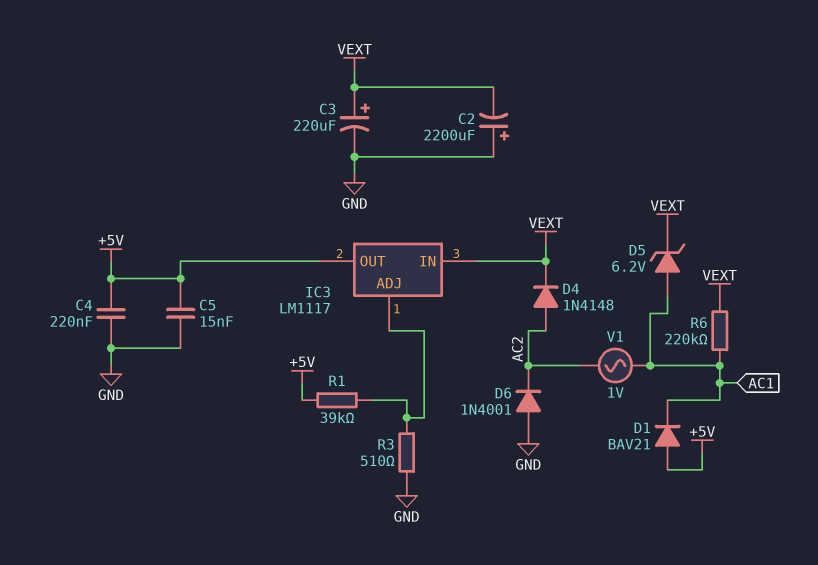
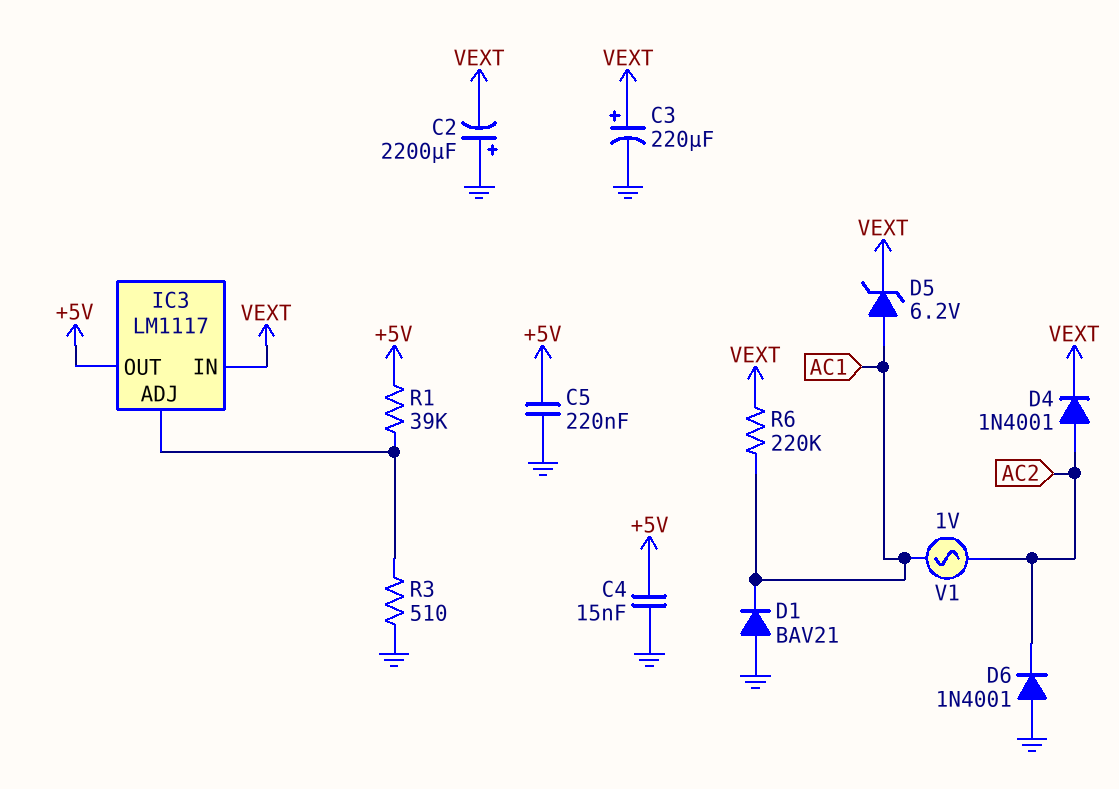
C4: 220nF (+5V, GND) -> 15nF (+5V, GND)
C5: 15nF (+5V, GND) -> 220nF (+5V, GND)
D1: diode BAV21 (A +5V, K AC1) -> diode BAV21 (A GND, K AC1)
D4: diode 1N4148 (A AC2, K VEXT) -> diode 1N4001 (A AC2, K VEXT)

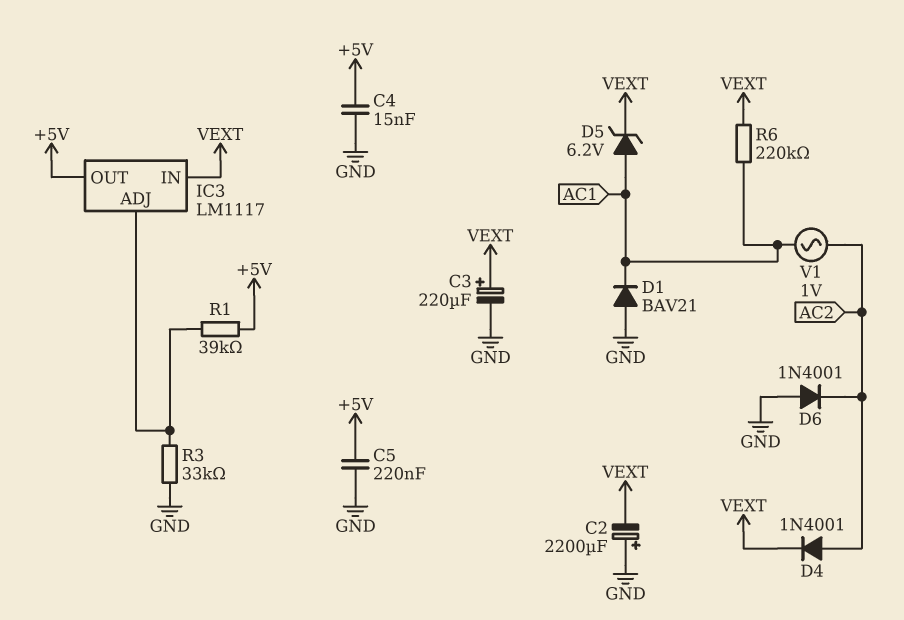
R3: 510 (GND, IC3/ADJ) -> 33k (GND, IC3/ADJ)

